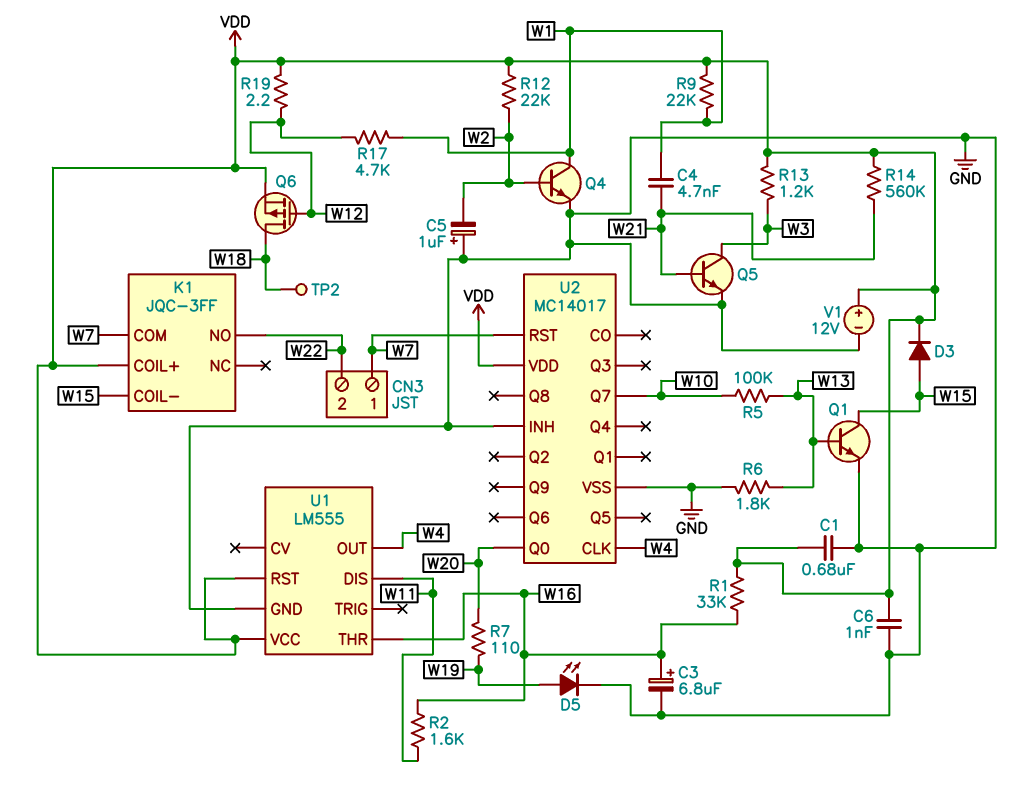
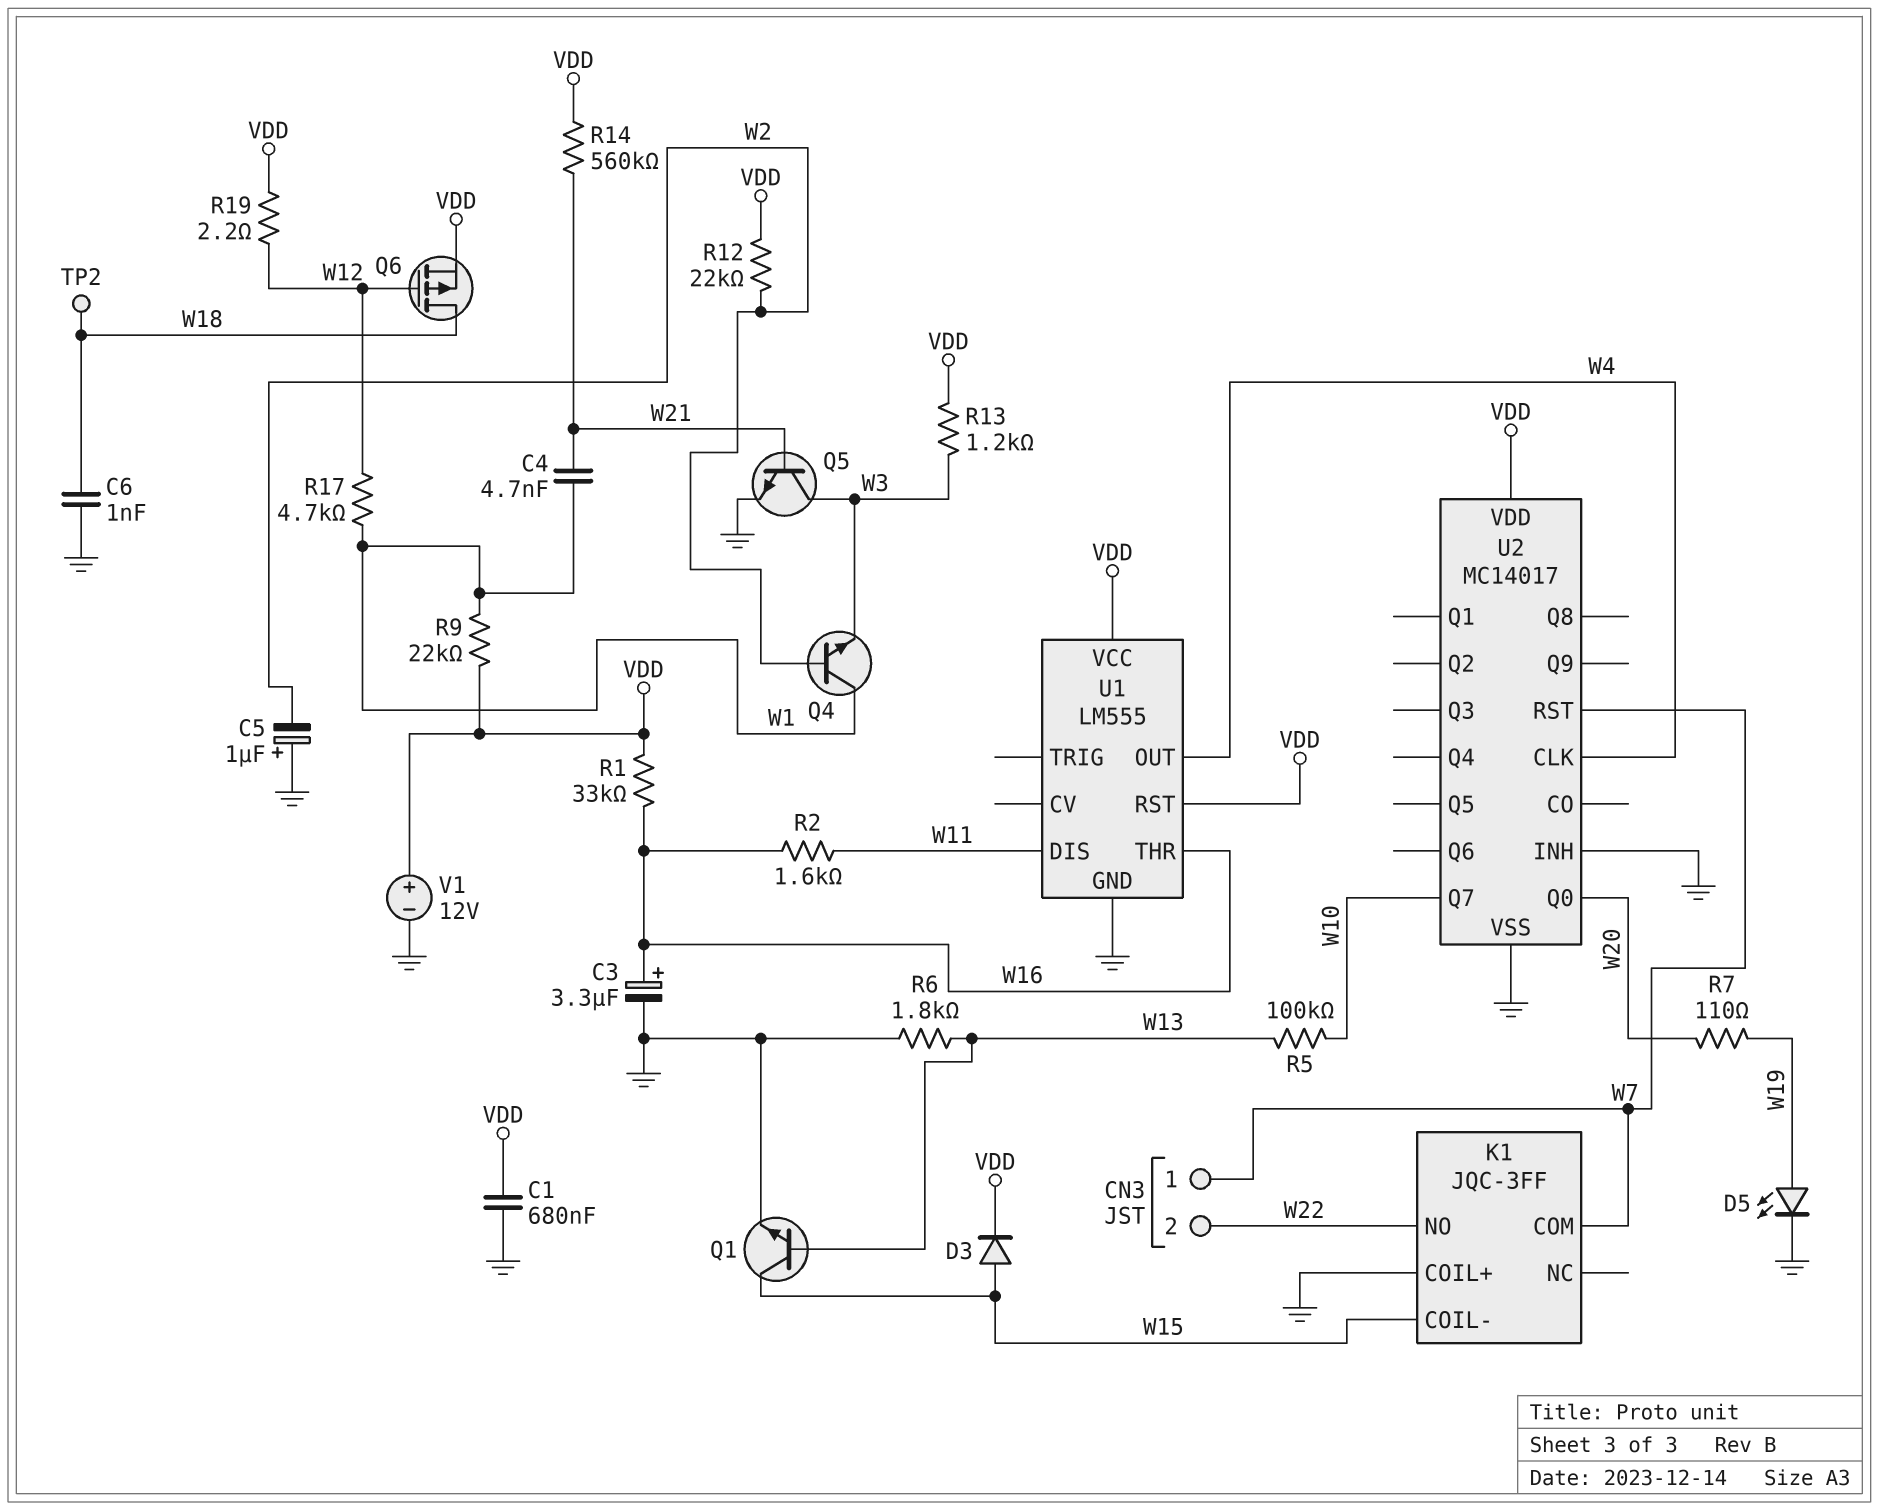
C3: 6.8uF (plus W16, minus GND) -> 3.3uF (plus W16, minus GND)
C6: 1nF (GND, VDD) -> 1nF (GND, W18)
K1 pin COIL+: VDD -> GND
Q4: NPN (B W2, C W1, E GND) -> NPN (B W2, C W1, E W3)

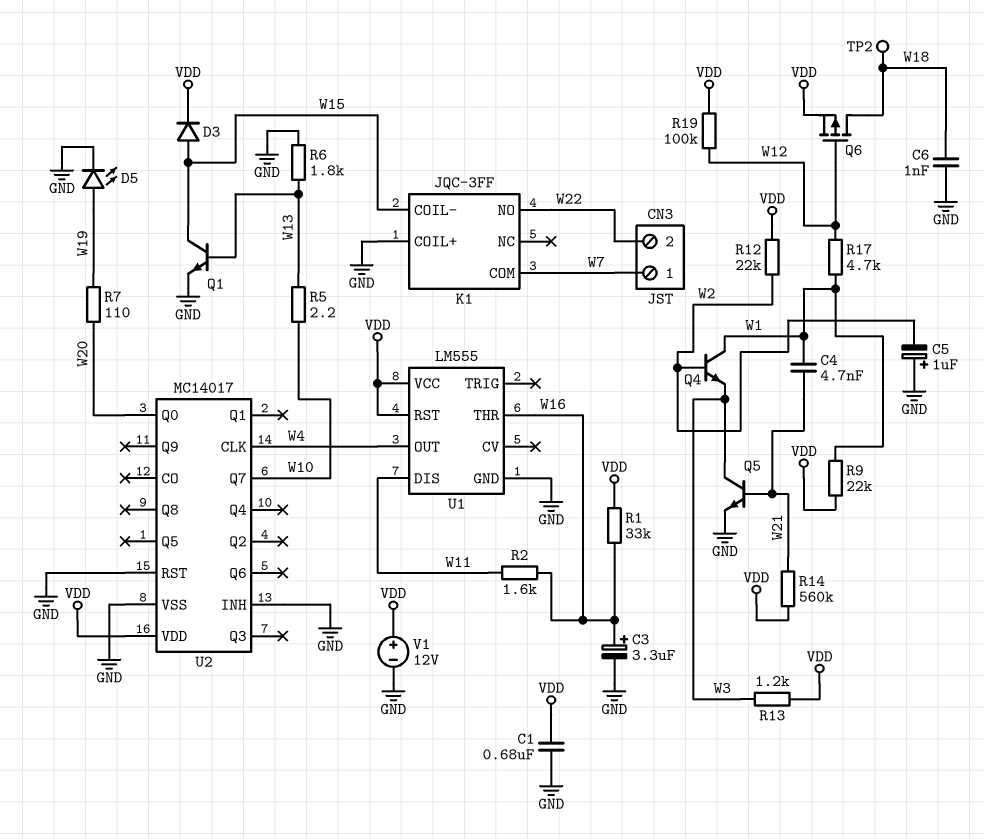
R5: 100k (W10, W13) -> 2.2 (W10, W13)
R19: 2.2 (VDD, W12) -> 100k (VDD, W12)
U2 pin RST: W7 -> GND

